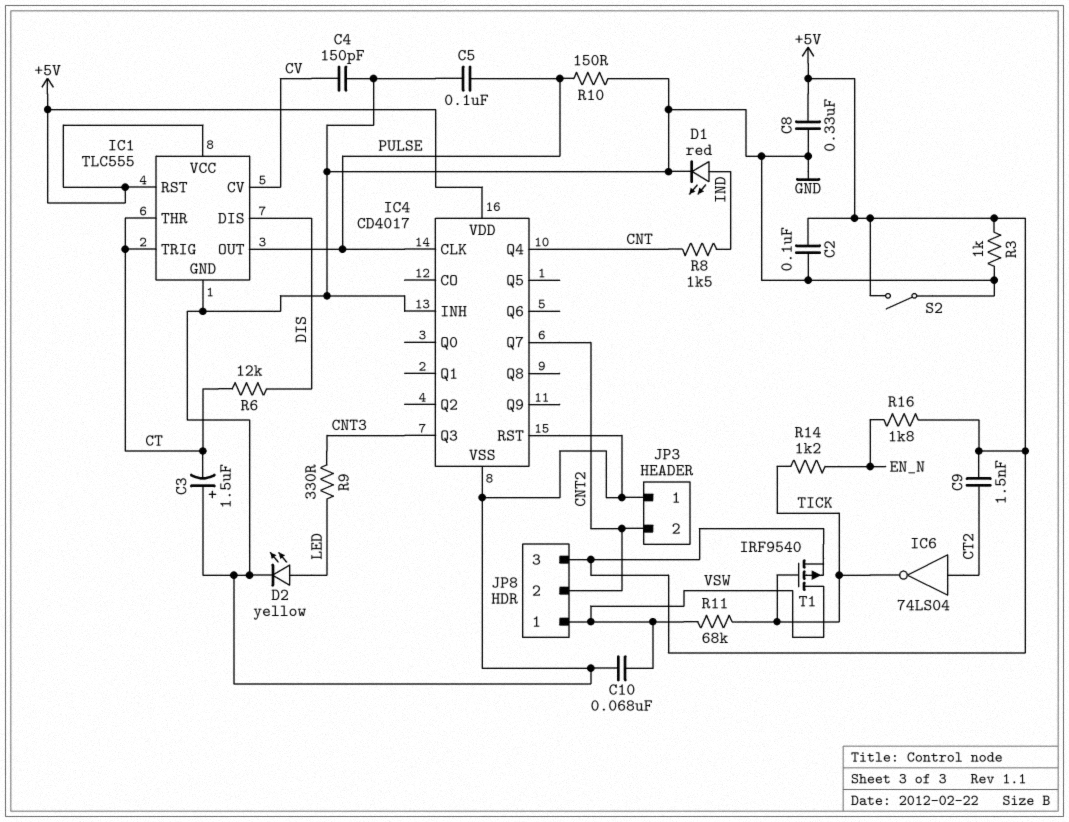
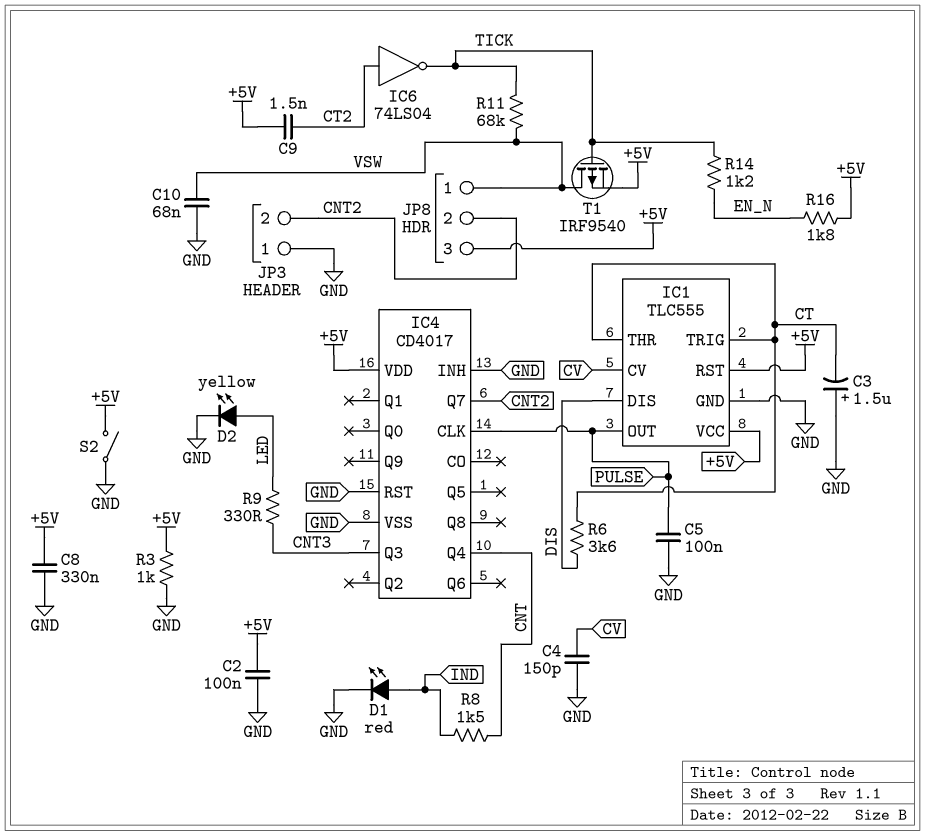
R6: 12k (CT, DIS) -> 3.6k (CT, DIS)
R10: 150 (GND, PULSE) -> none

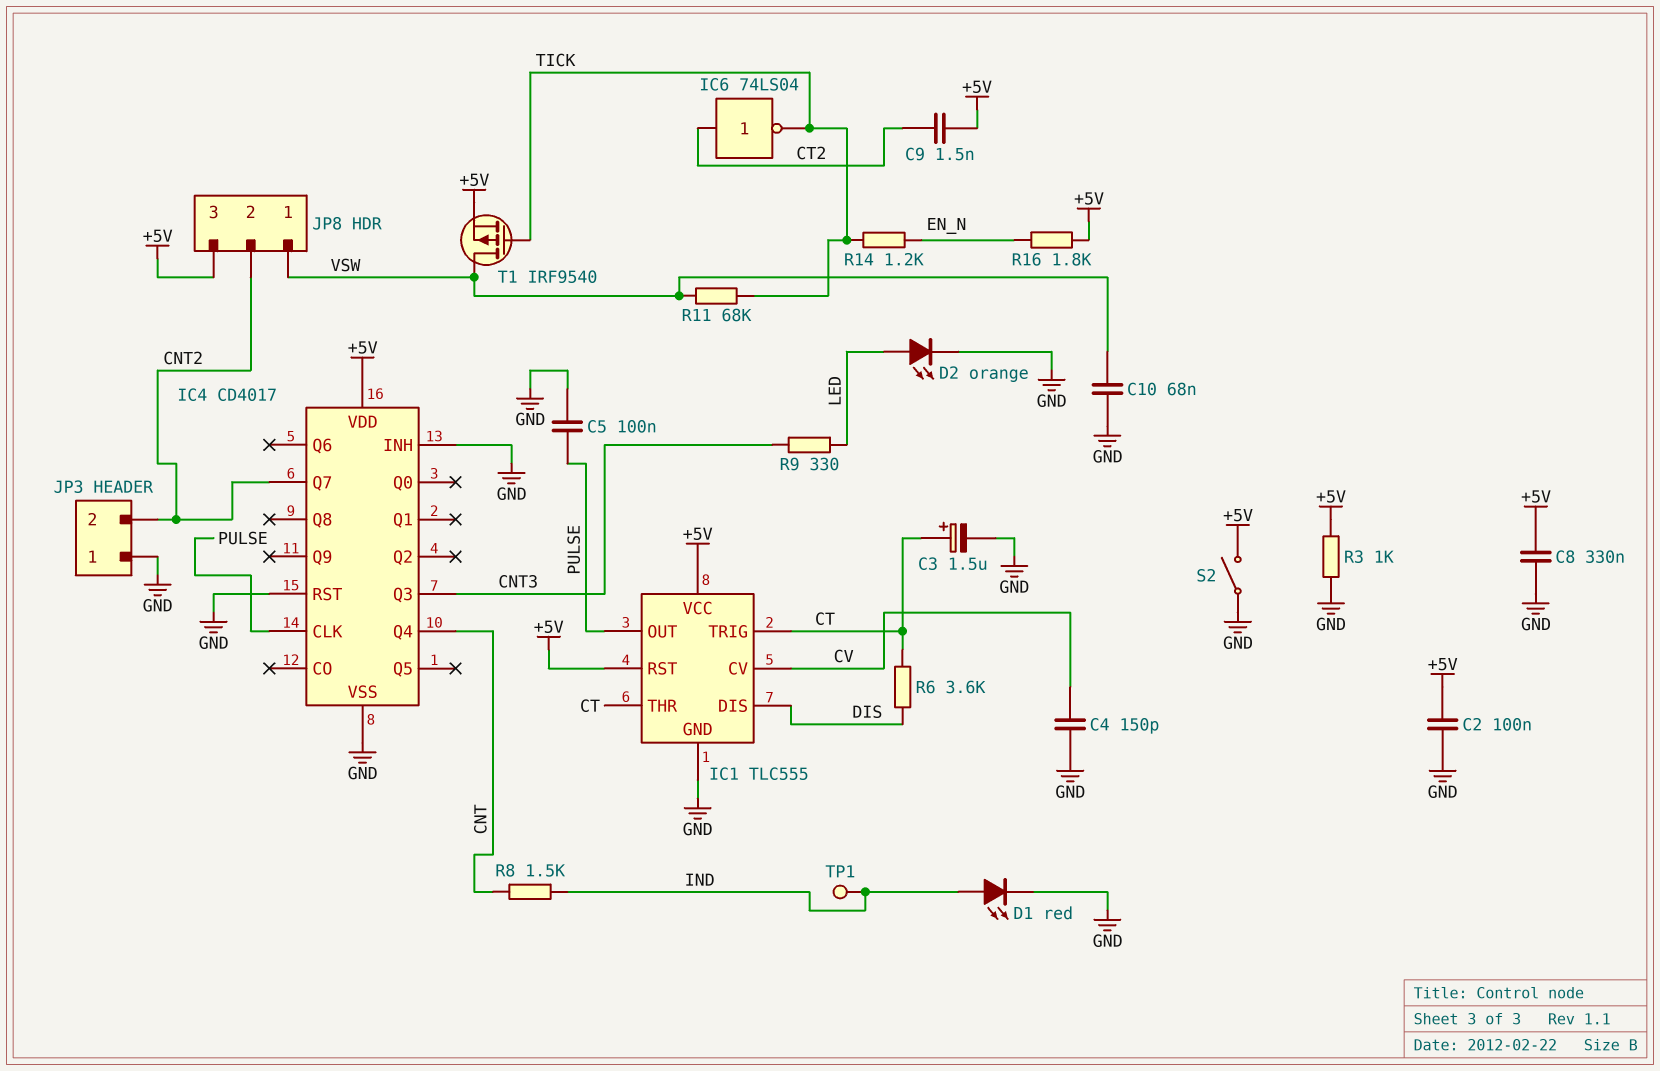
C3: 1.5uF (plus GND, minus CT) -> 1.5uF (plus CT, minus GND)
D2: LED yellow (A LED, K GND) -> LED orange (A LED, K GND)
TP1: none -> test point (IND)

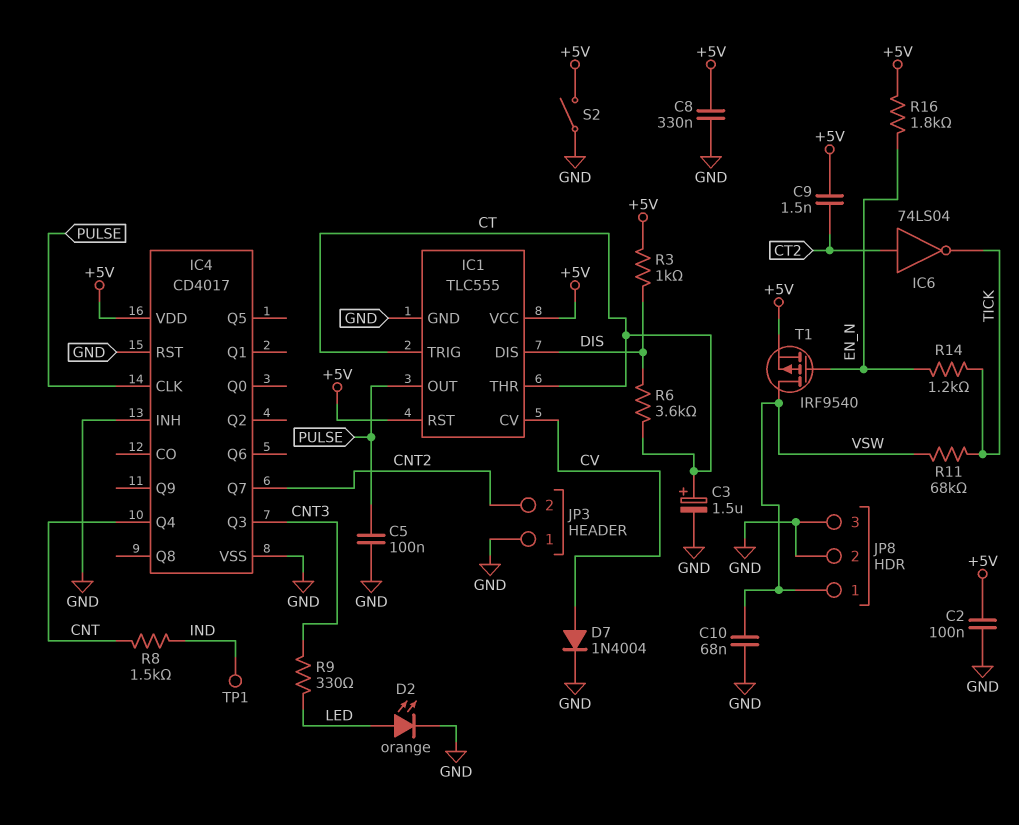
C4: 150pF (CV, GND) -> none
D1: LED red (A IND, K GND) -> none
D7: none -> diode 1N4004 (A CV, K GND)
JP8 pin 2: CNT2 -> GND
JP8 pin 3: +5V -> GND
R3: 1k (+5V, GND) -> 1k (+5V, DIS)
T1: PMOS IRF9540 (G TICK, D VSW, S +5V) -> PMOS IRF9540 (G EN_N, D VSW, S +5V)

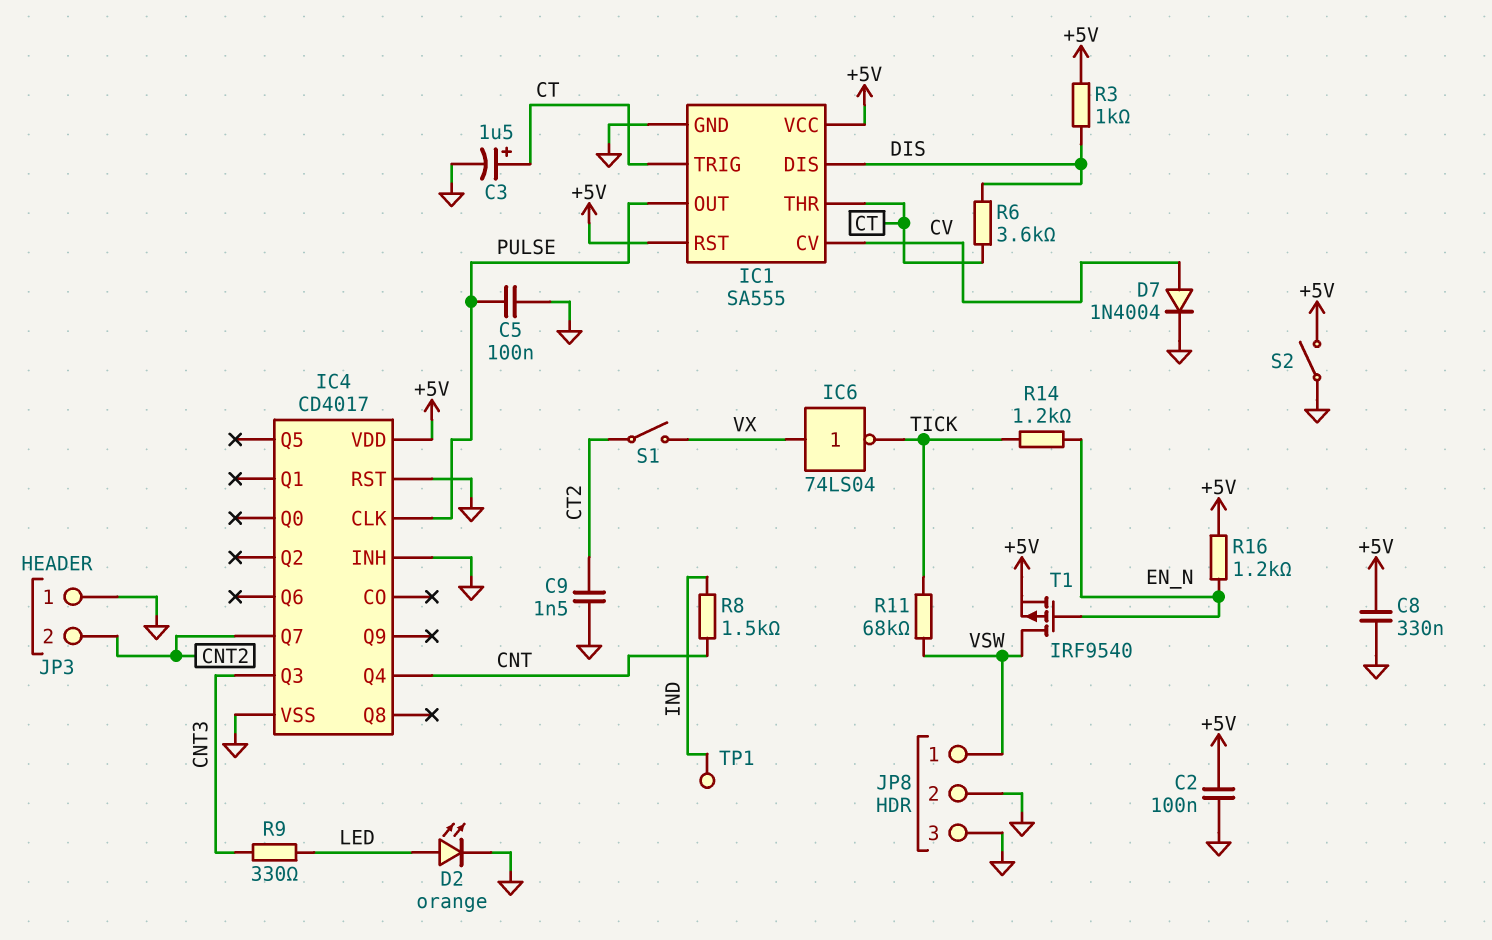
C9: 1.5nF (+5V, CT2) -> 1.5nF (CT2, GND)
C10: 68nF (GND, VSW) -> none
IC1: TLC555 -> SA555
IC6: NOT 74LS04 (in CT2, out TICK) -> NOT 74LS04 (in VX, out TICK)
R16: 1.8k (+5V, EN_N) -> 1.2k (+5V, EN_N)
S1: none -> switch (CT2, VX)

